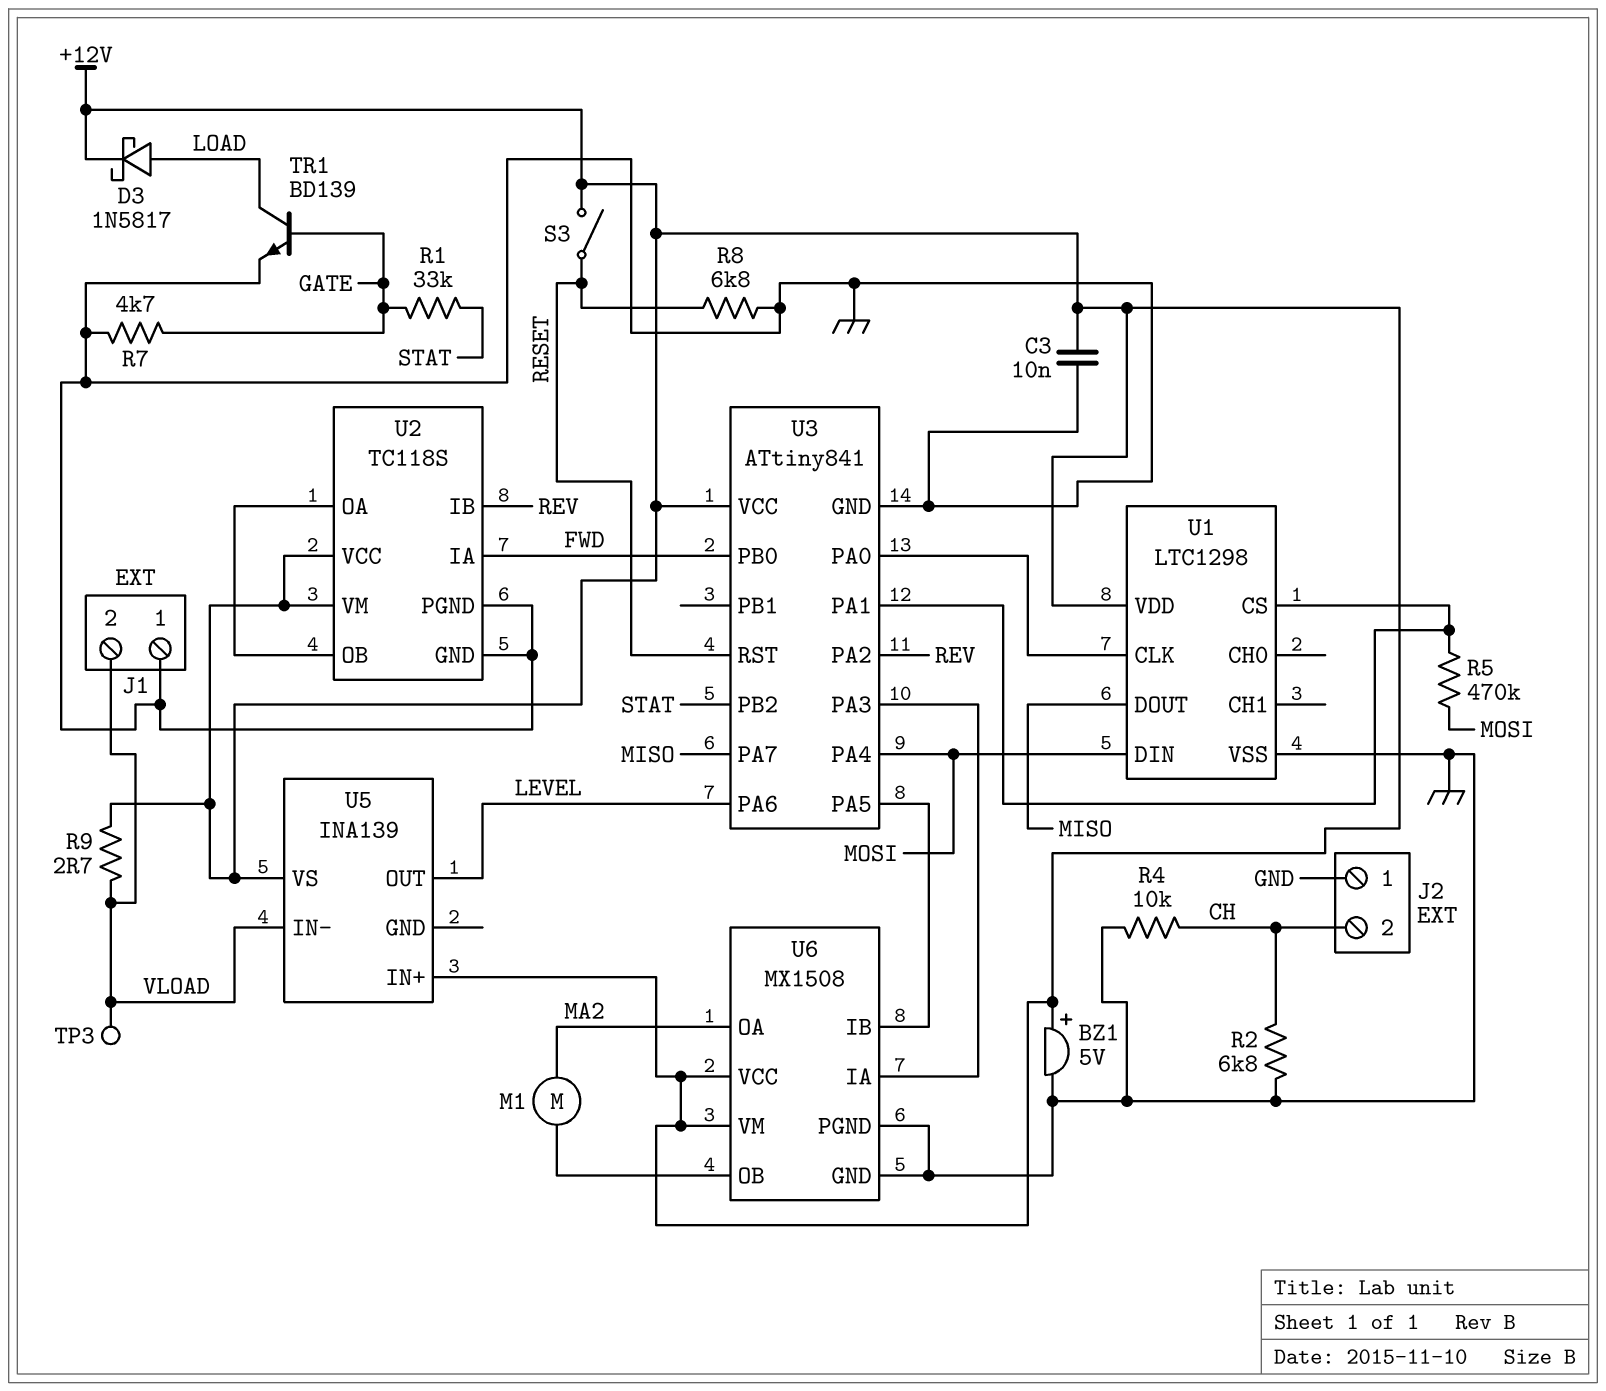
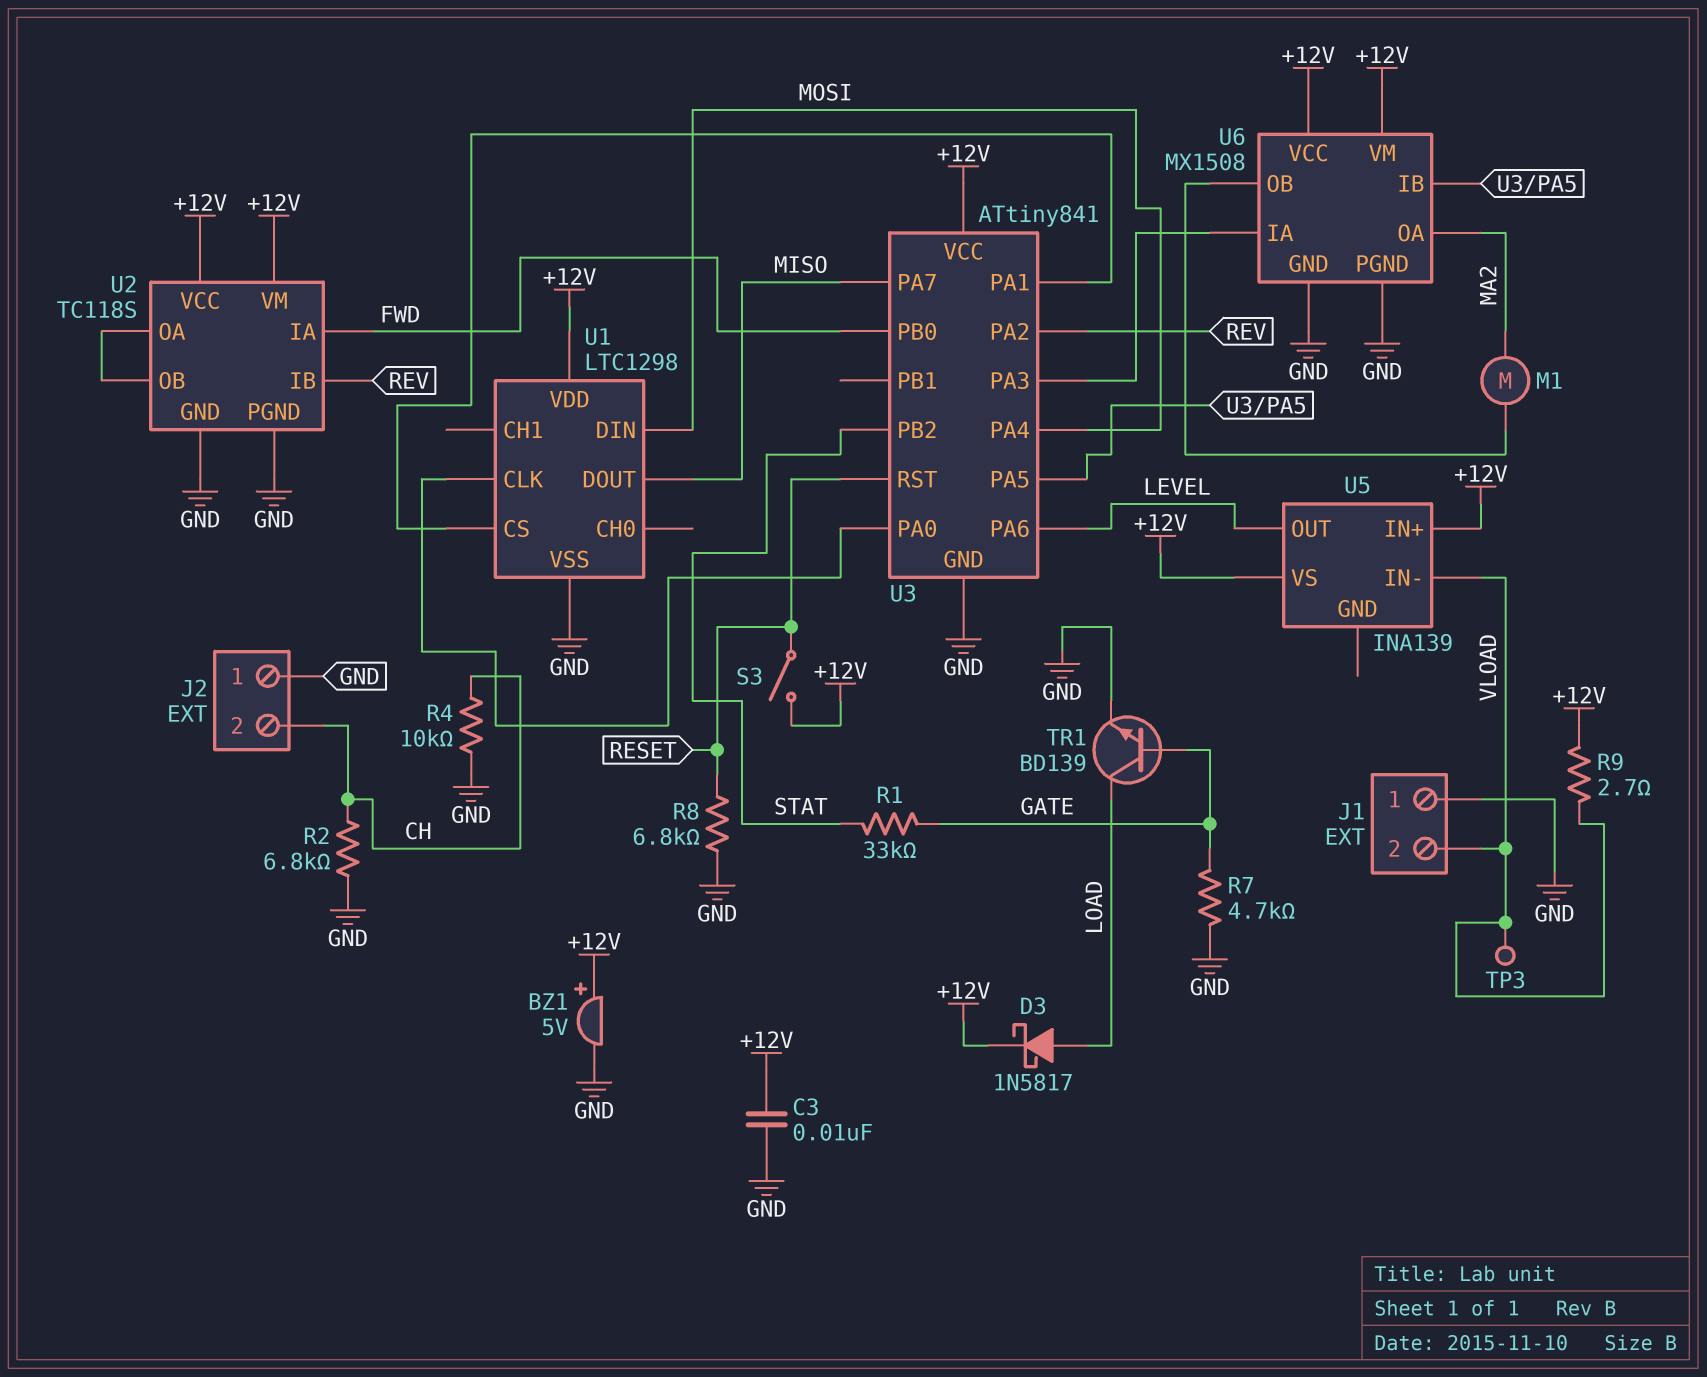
R5: 470k (MOSI, U1/CS) -> none

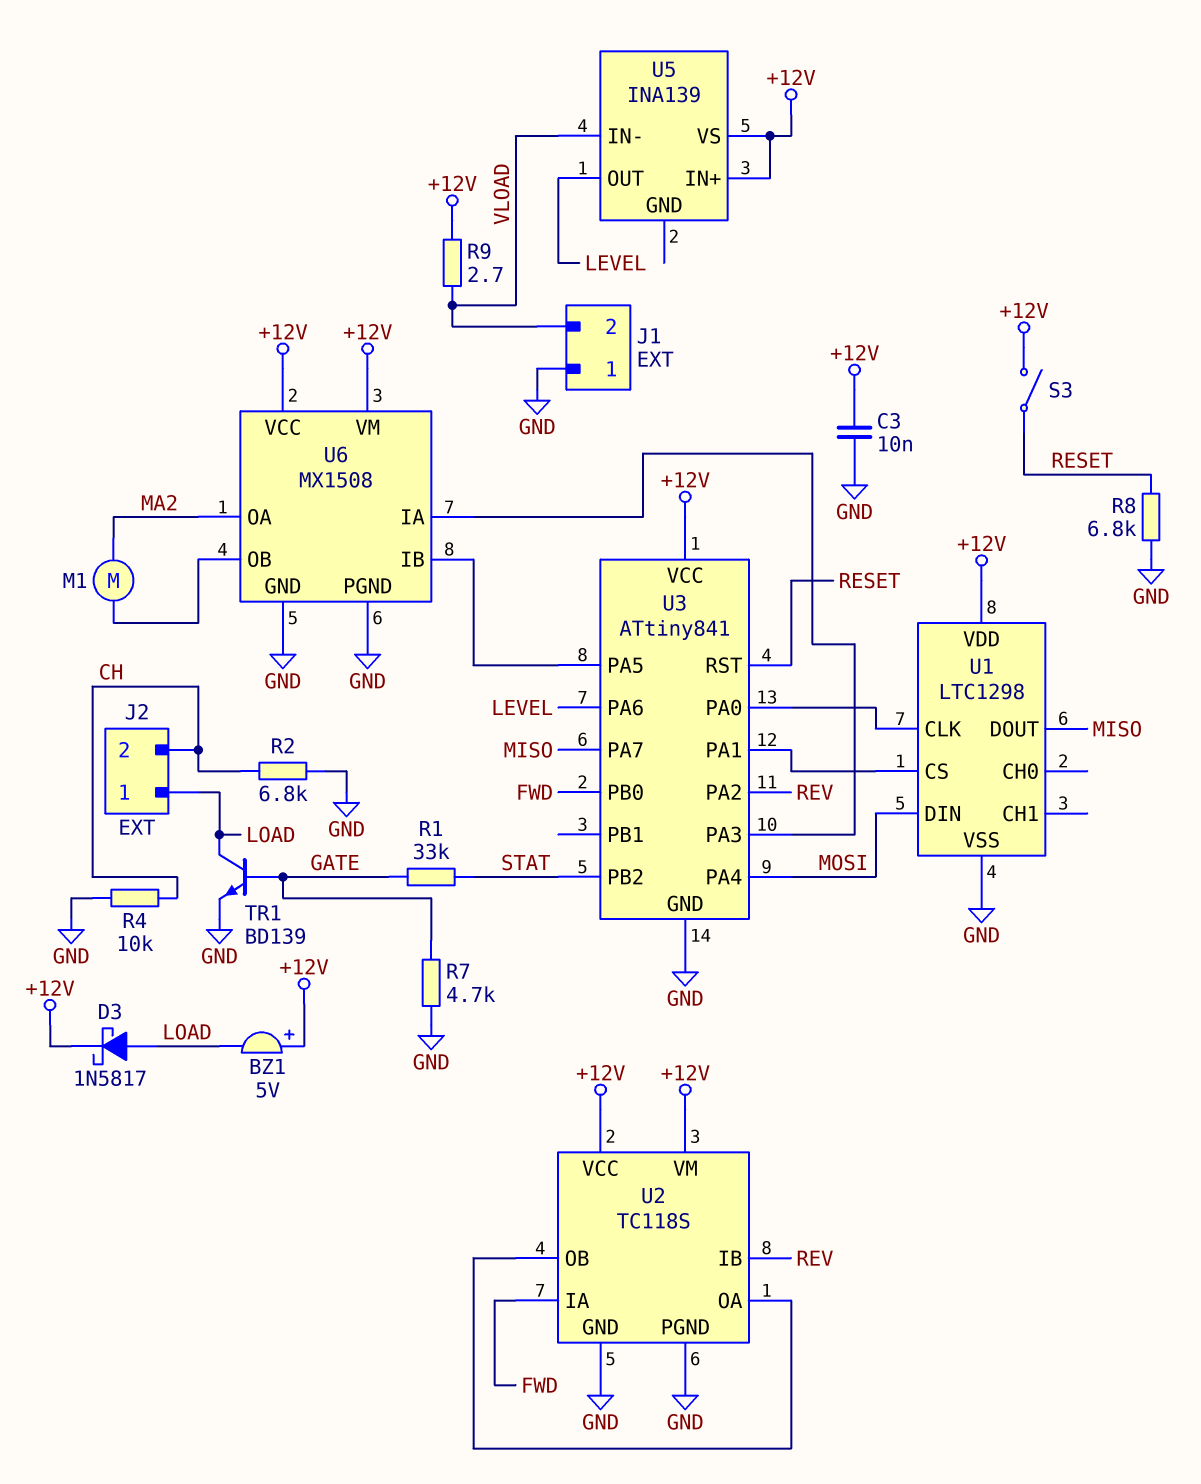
BZ1: buzzer 5V (plus +12V, minus GND) -> buzzer 5V (plus +12V, minus LOAD)
J2 pin 1: GND -> LOAD
TP3: test point (VLOAD) -> none

